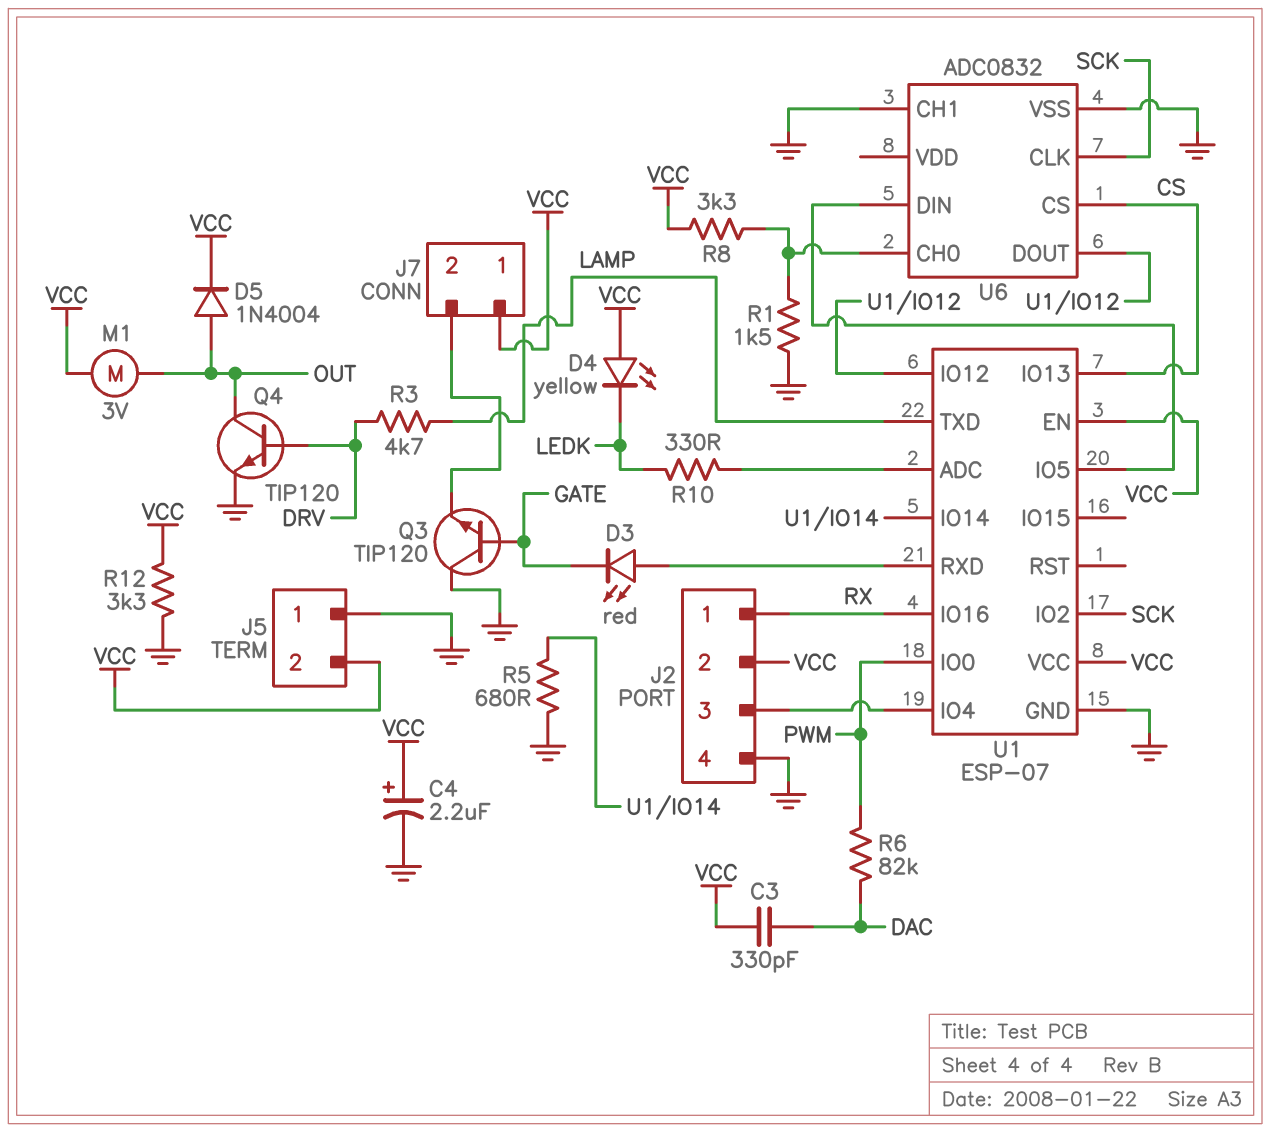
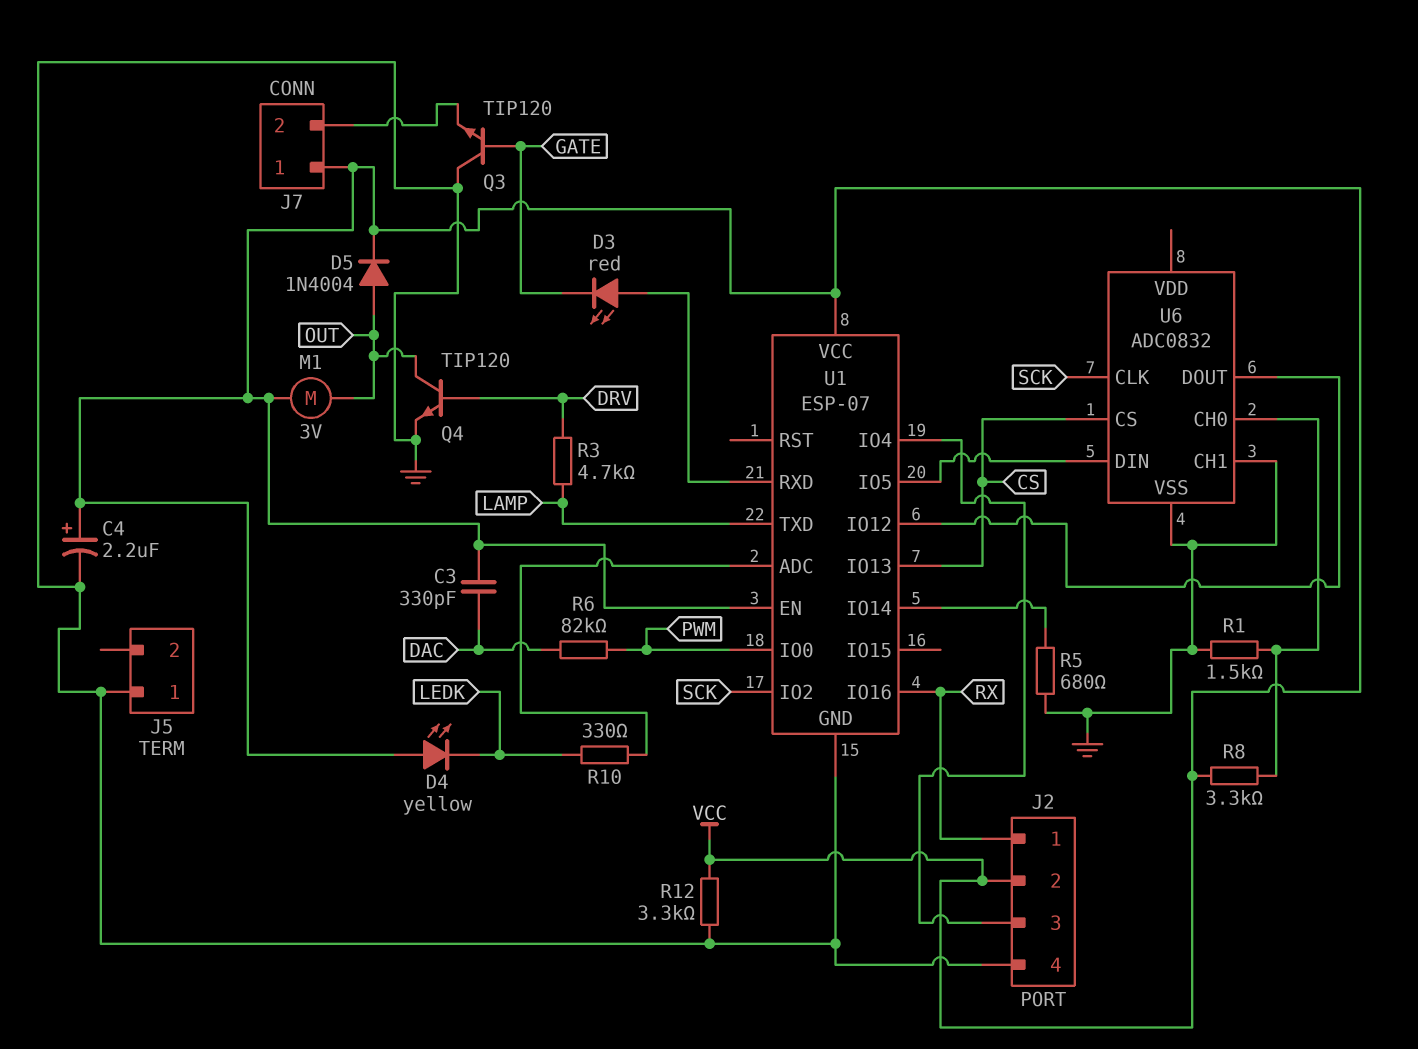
J5 pin 2: VCC -> none

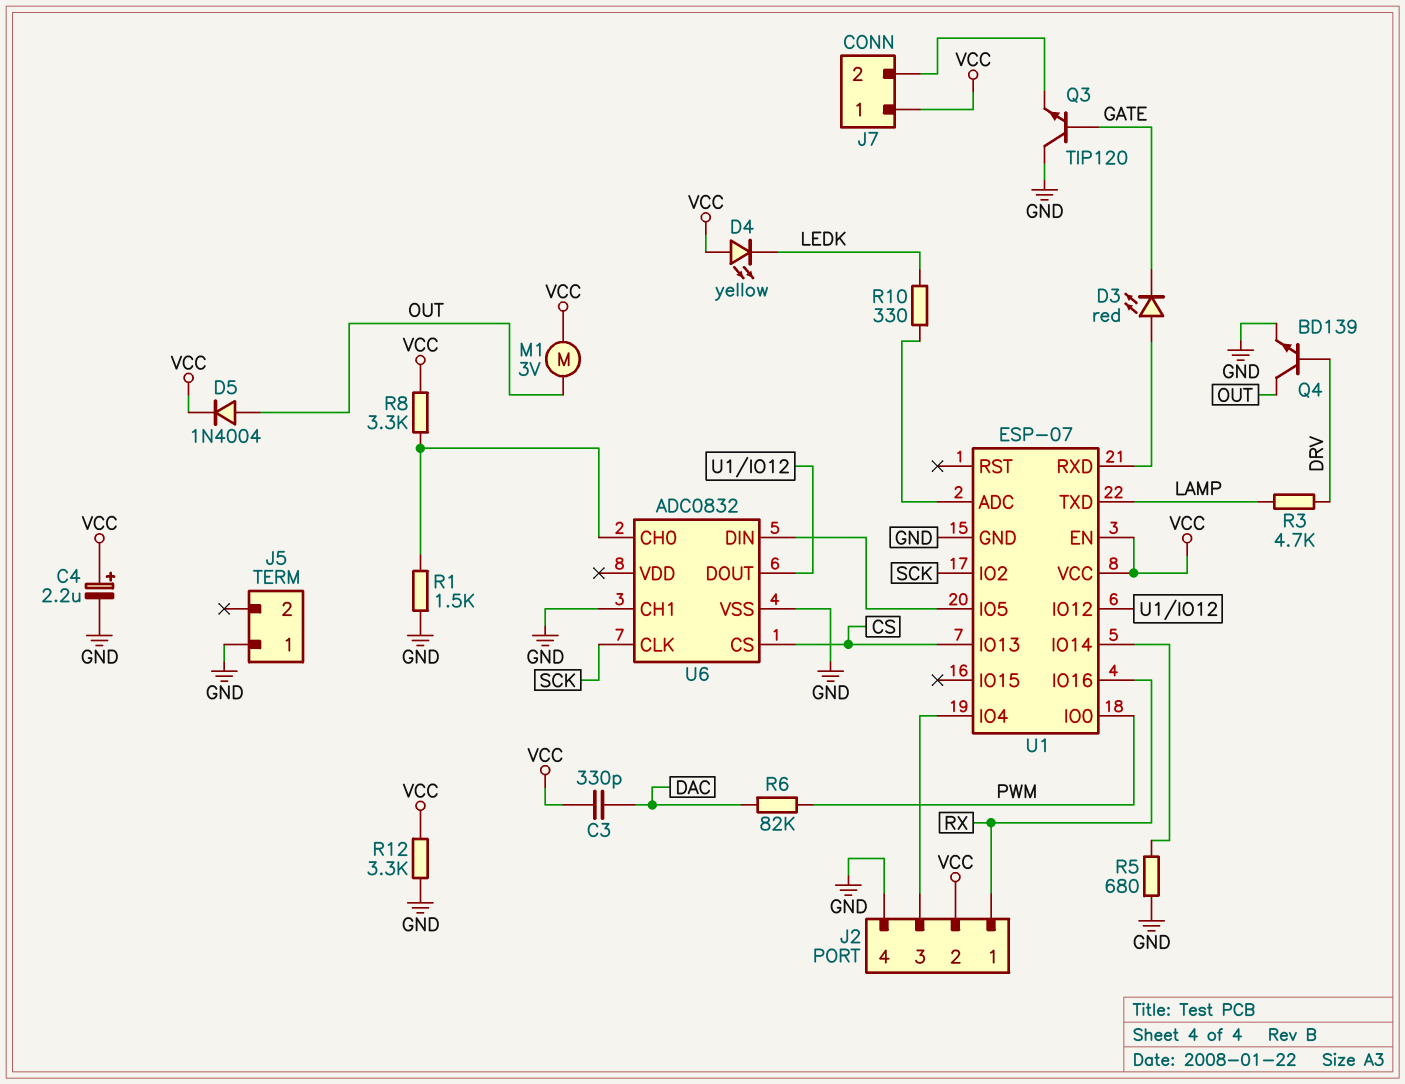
Q4: NPN TIP120 (B DRV, C OUT, E GND) -> NPN BD139 (B DRV, C OUT, E GND)

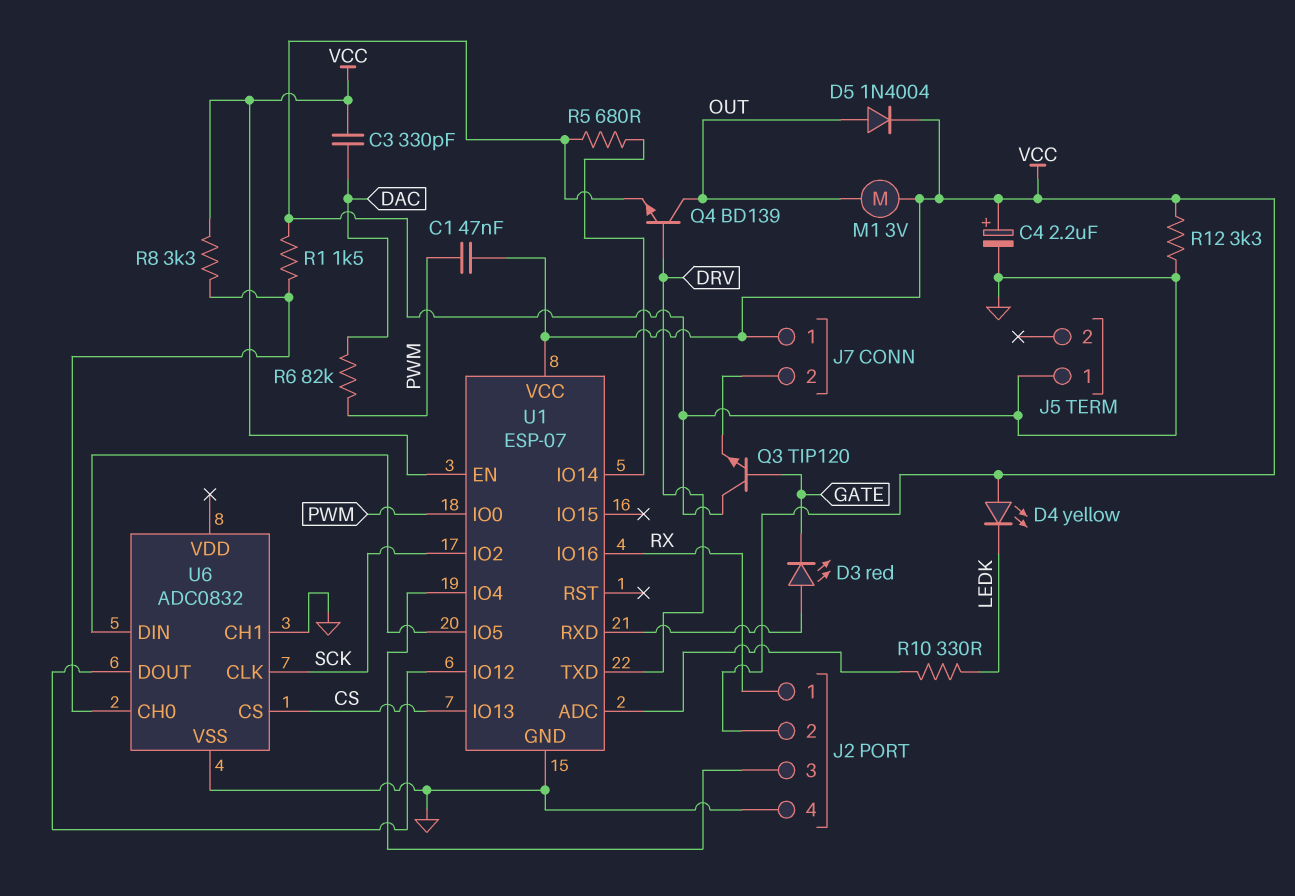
C1: none -> 47nF (PWM, VCC)
R3: 4.7k (DRV, LAMP) -> none
U1 pin TXD: LAMP -> DRV

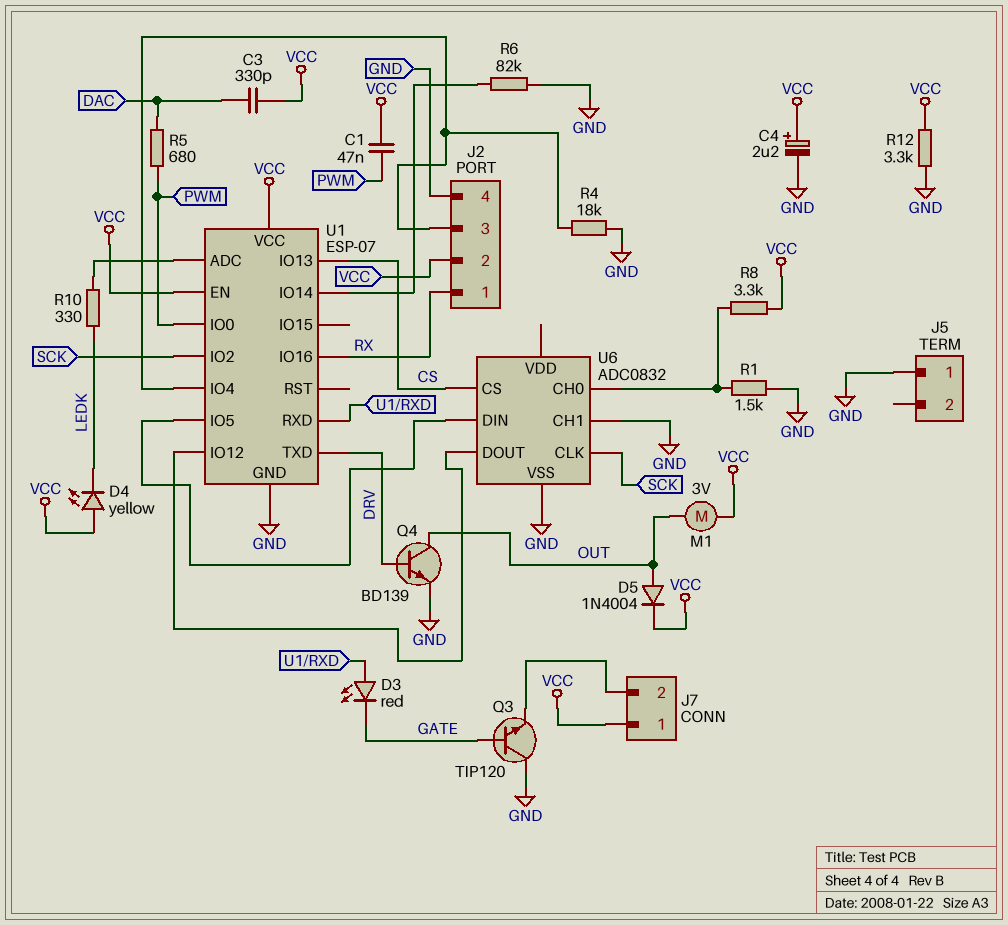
R4: none -> 18k (GND, J2/3)
R5: 680 (GND, U1/IO14) -> 680 (DAC, PWM)
R6: 82k (DAC, PWM) -> 82k (GND, U1/IO14)

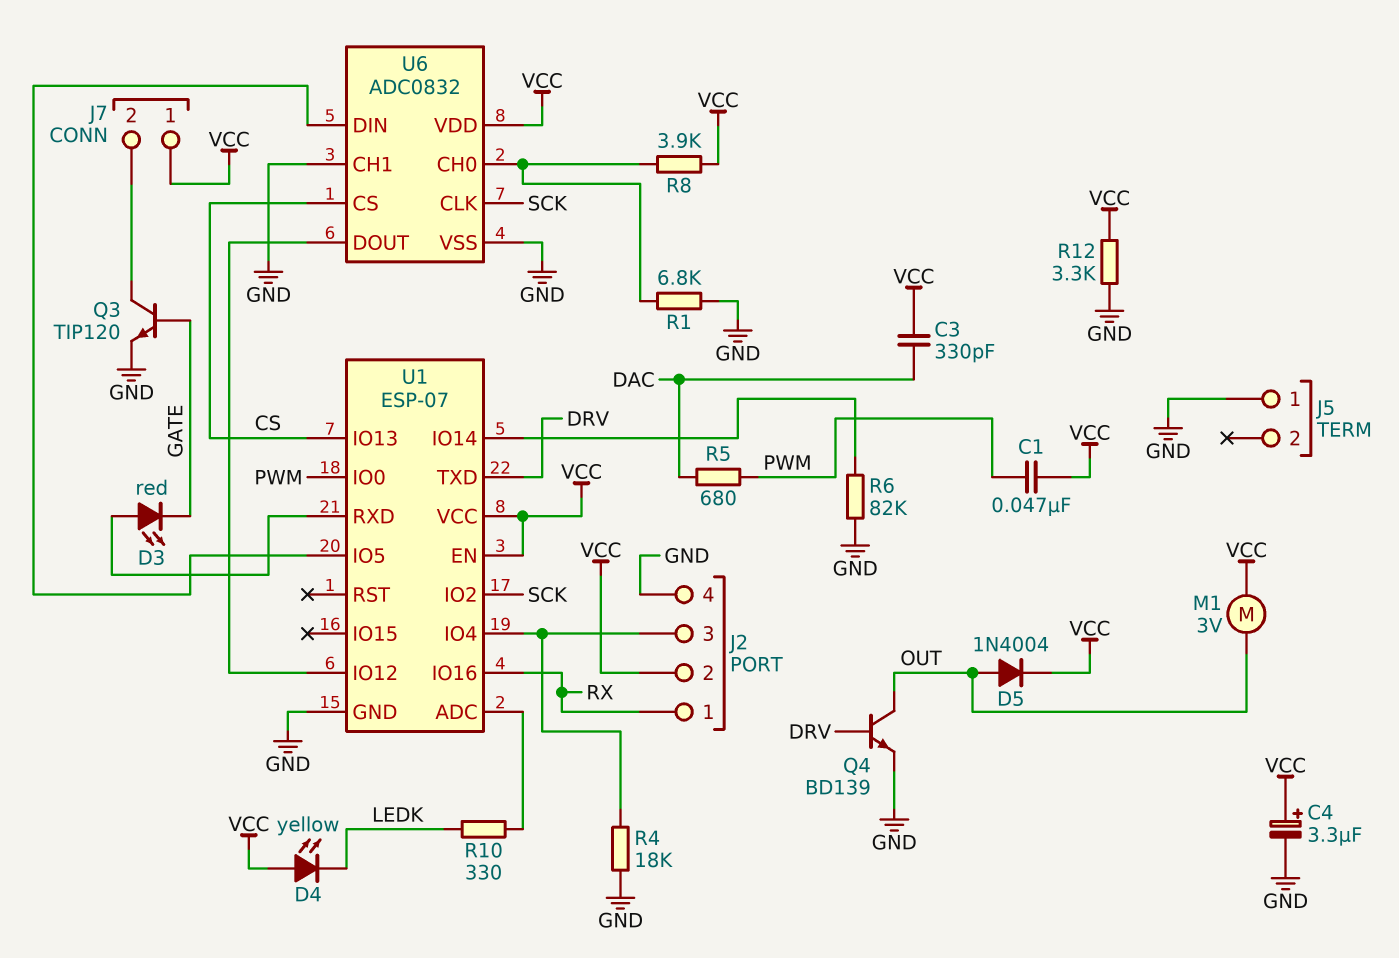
C4: 2.2uF (plus VCC, minus GND) -> 3.3uF (plus VCC, minus GND)
Q3: NPN TIP120 (B GATE, C GND, E J7/2) -> NPN TIP120 (B GATE, C J7/2, E GND)
R1: 1.5k (GND, U6/CH0) -> 6.8k (GND, U6/CH0)
R8: 3.3k (U6/CH0, VCC) -> 3.9k (U6/CH0, VCC)
U6 pin VDD: none -> VCC

